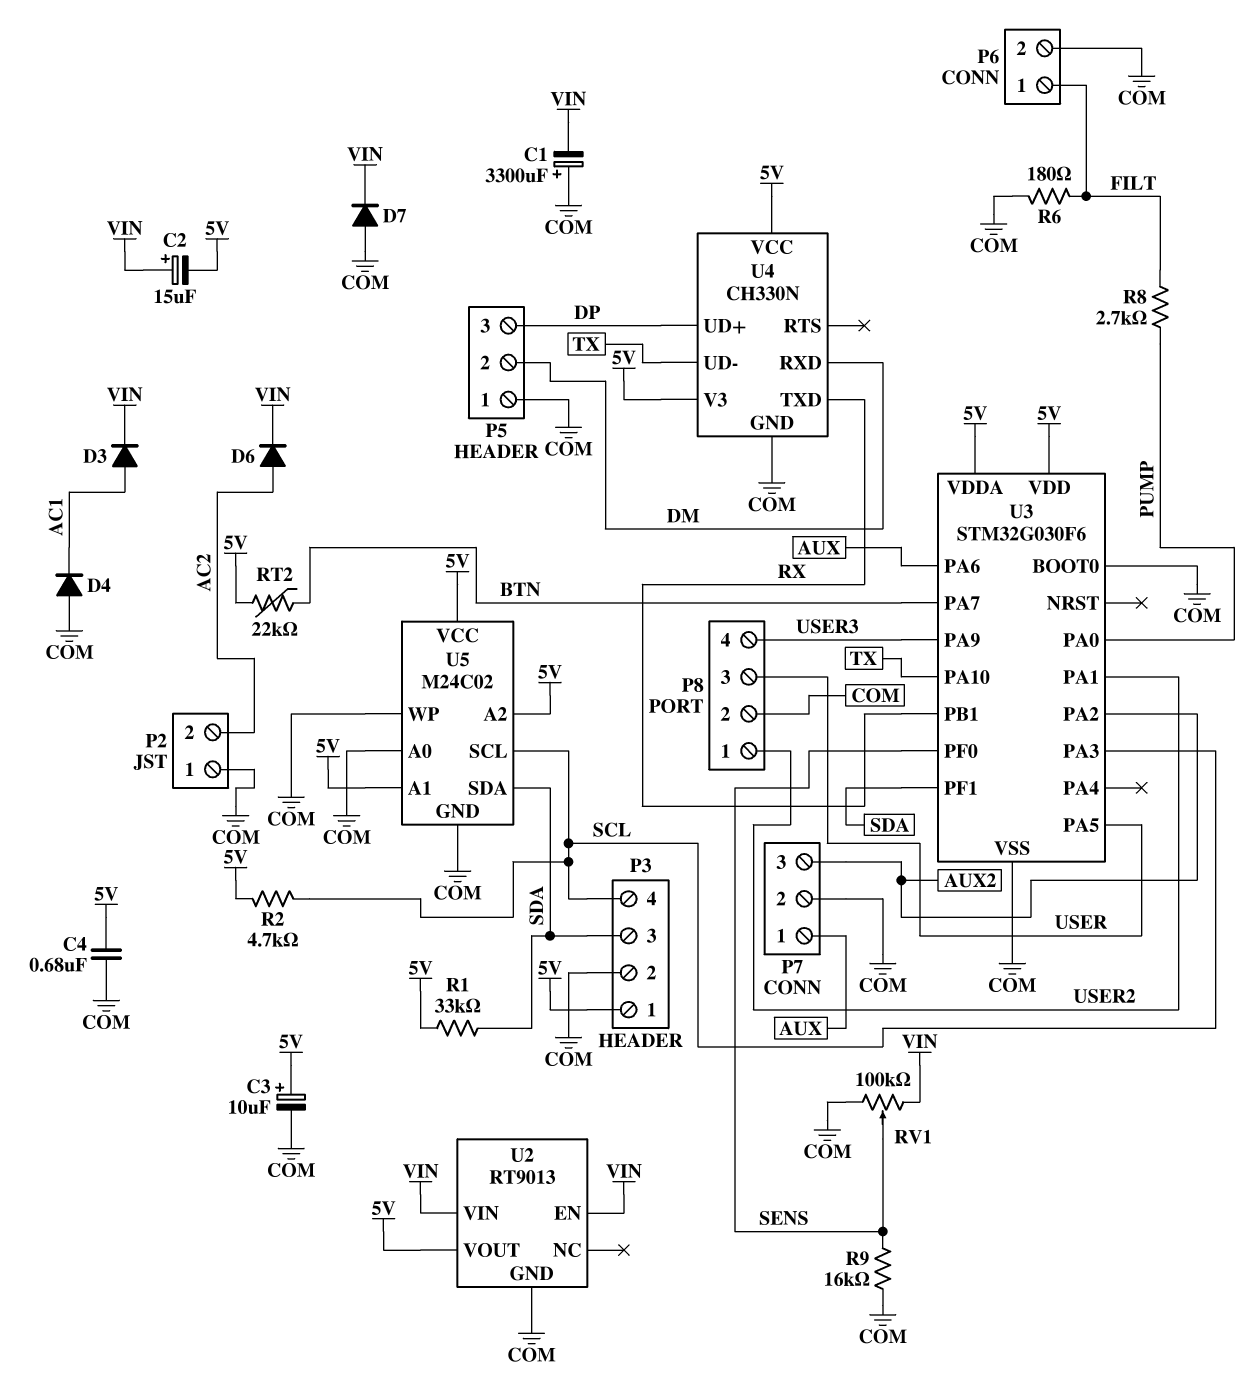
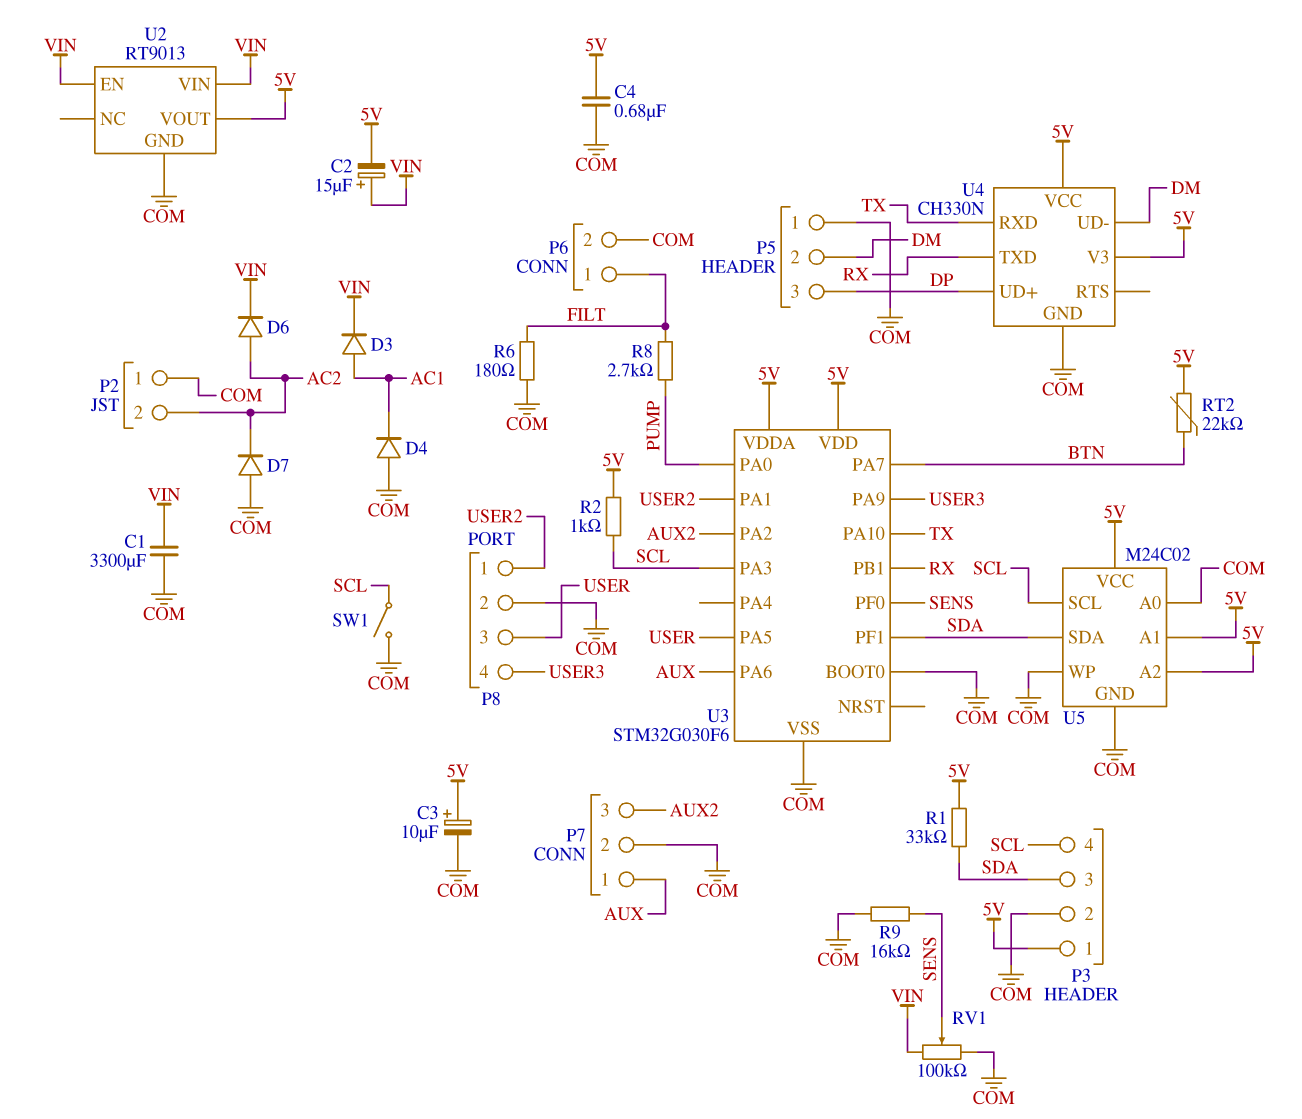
C1: 3300uF (plus COM, minus VIN) -> 3300uF (COM, VIN)
D7: diode (A COM, K VIN) -> diode (A COM, K AC2)
R2: 4.7k (5V, SCL) -> 1k (5V, SCL)
SW1: none -> switch (COM, SCL)
U4 pin RXD: DM -> TX
U4 pin UD-: TX -> DM

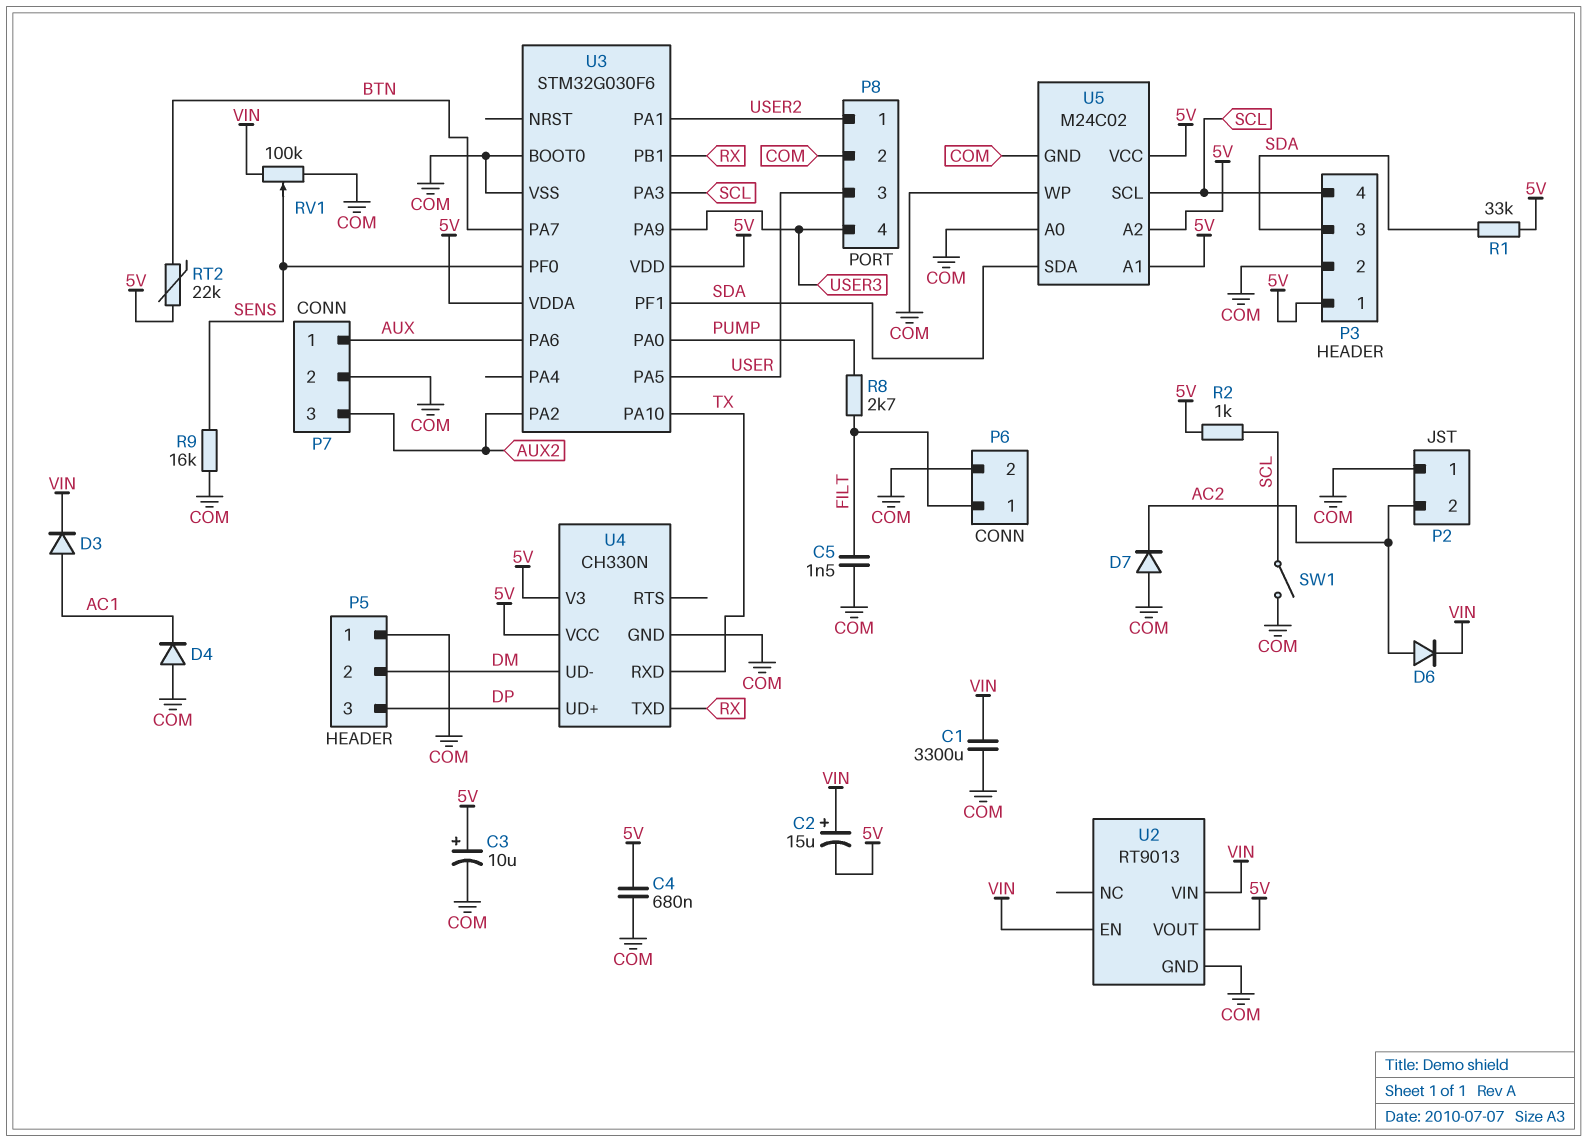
C5: none -> 1.5nF (COM, FILT)
R6: 180 (COM, FILT) -> none

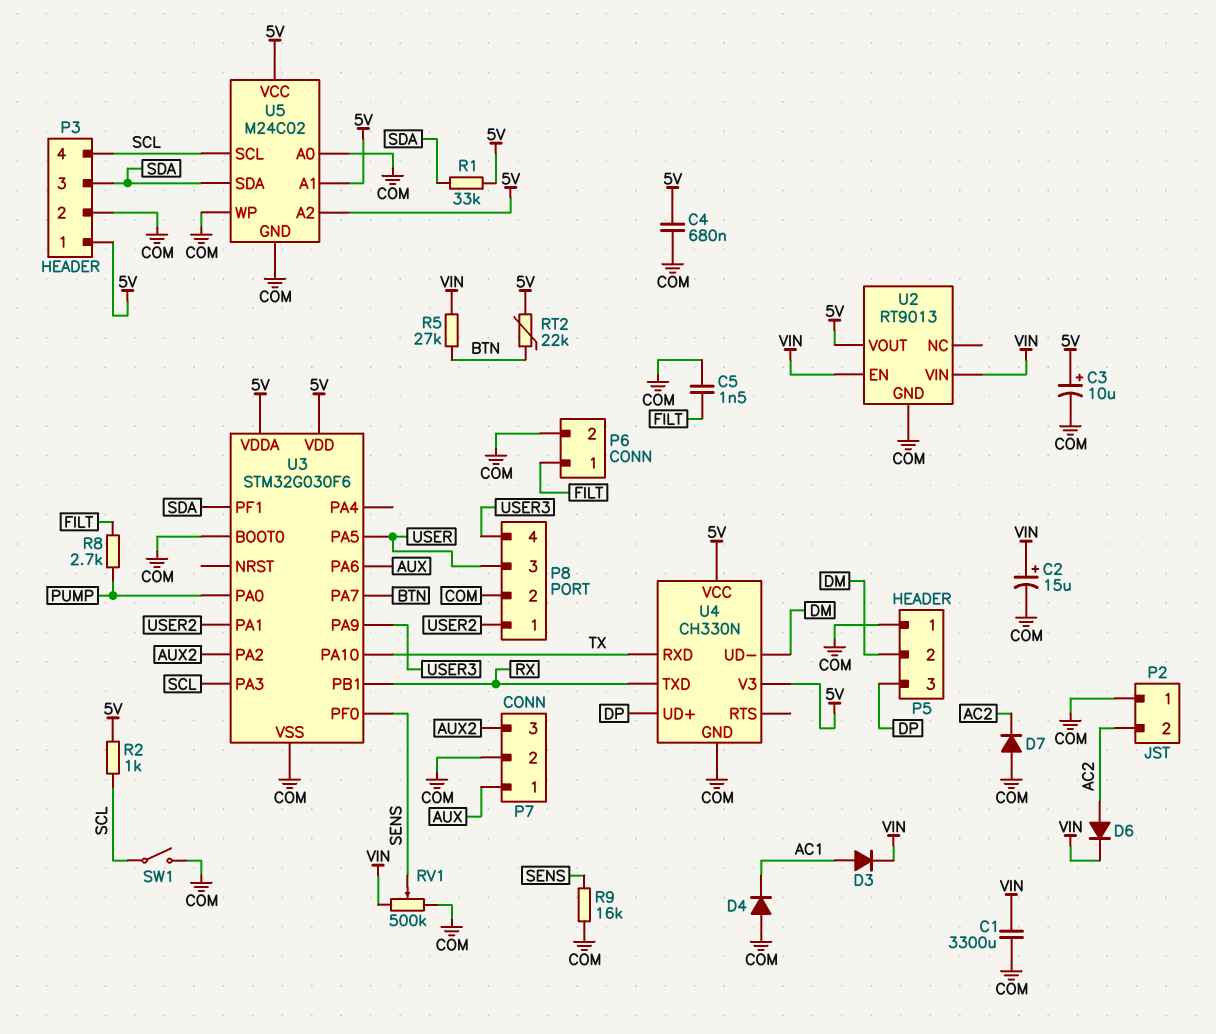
C2: 15uF (plus VIN, minus 5V) -> 15uF (plus VIN, minus COM)
R5: none -> 27k (BTN, VIN)
RV1: 100k (COM, VIN, wiper SENS) -> 500k (COM, VIN, wiper SENS)

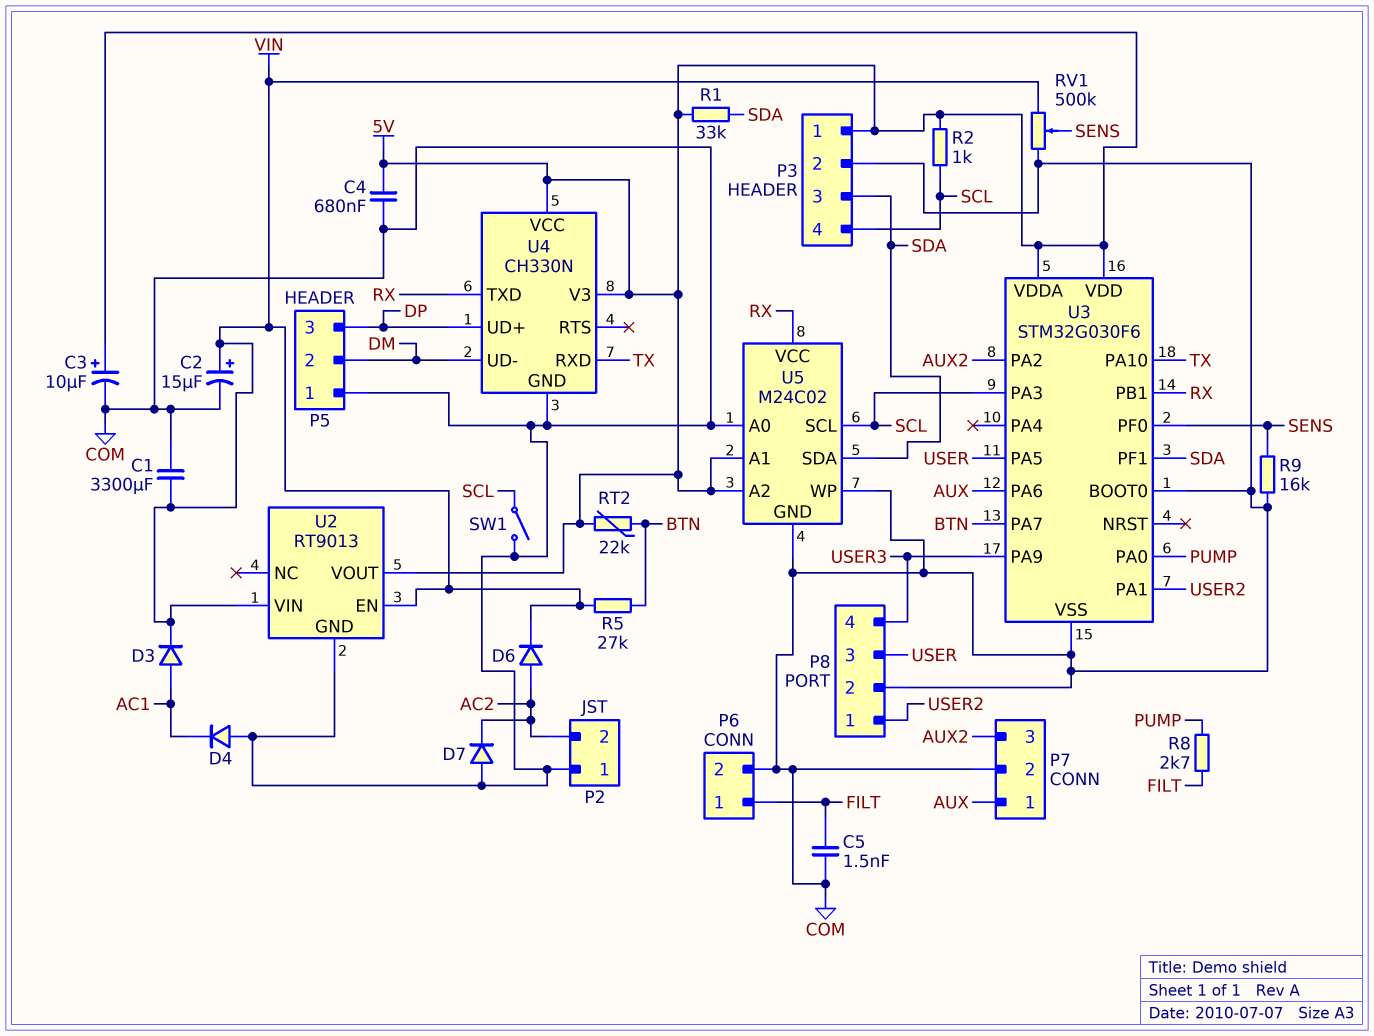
U5 pin VCC: 5V -> RX

